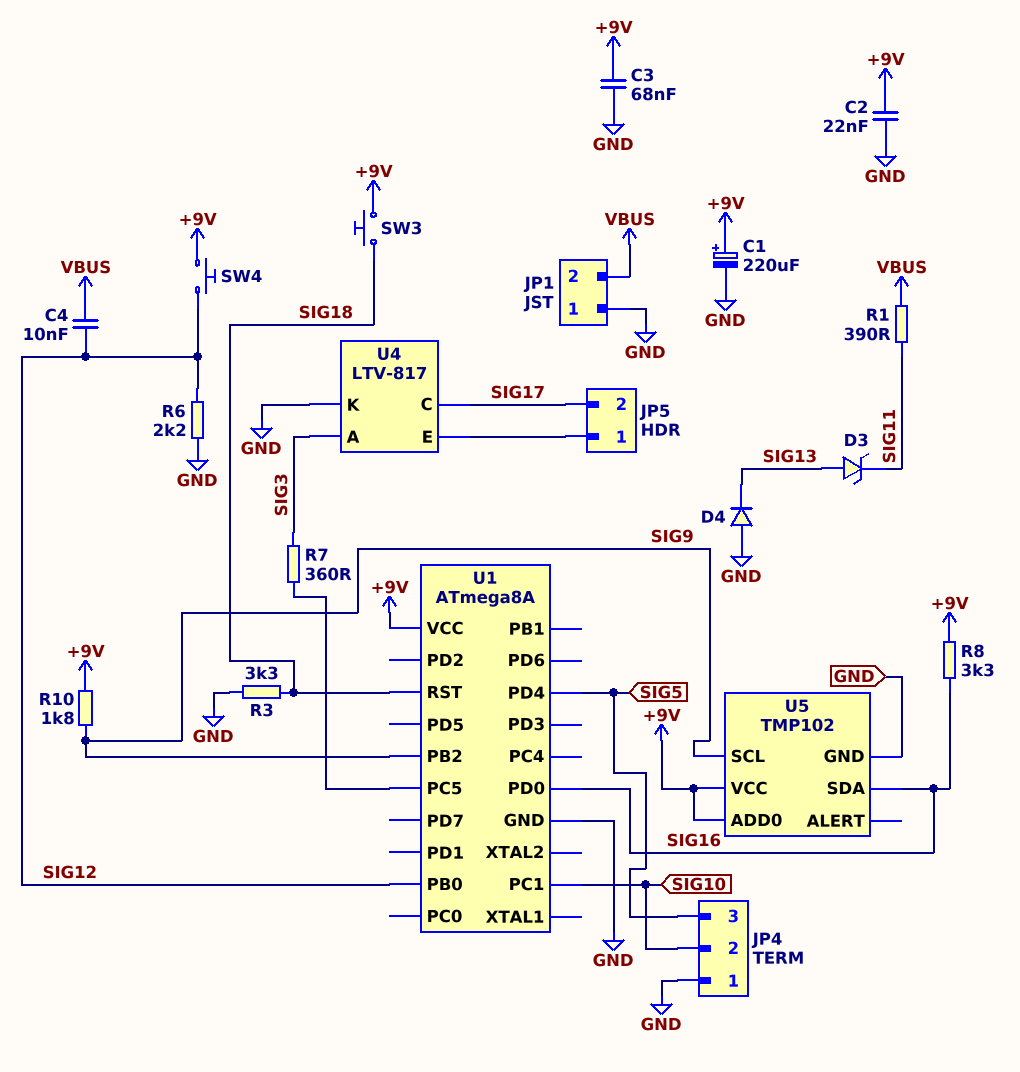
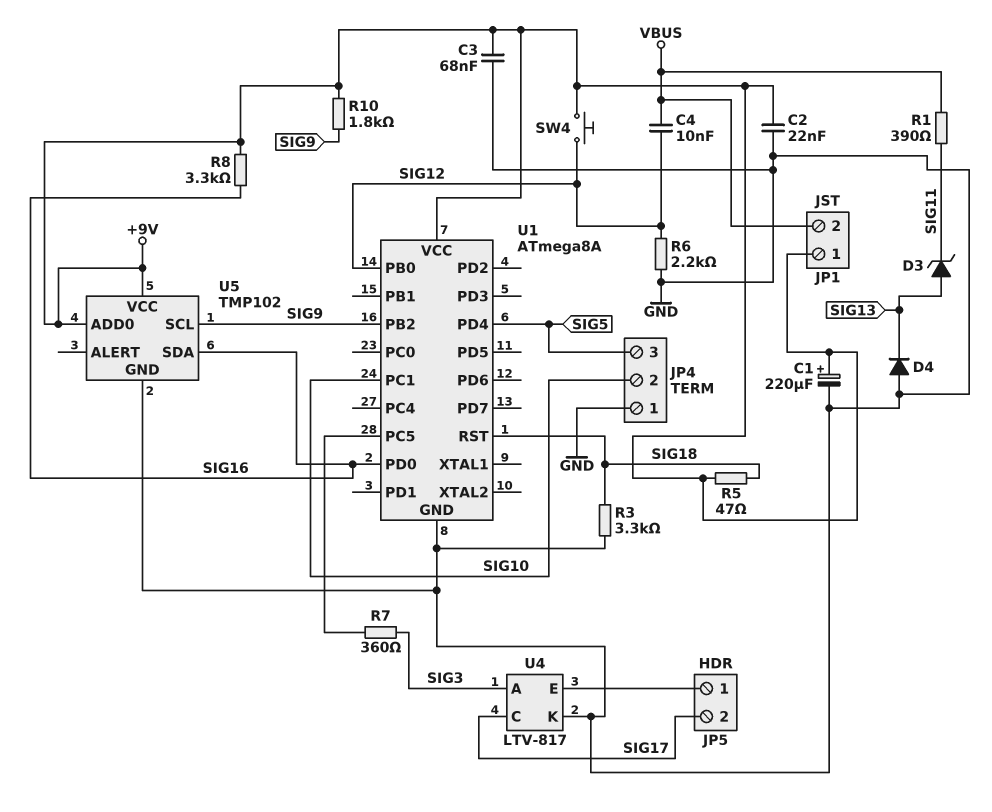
JP1 pin 1: GND -> +9V
R5: none -> 47 (+9V, SIG18)
SW3: button (+9V, SIG18) -> none

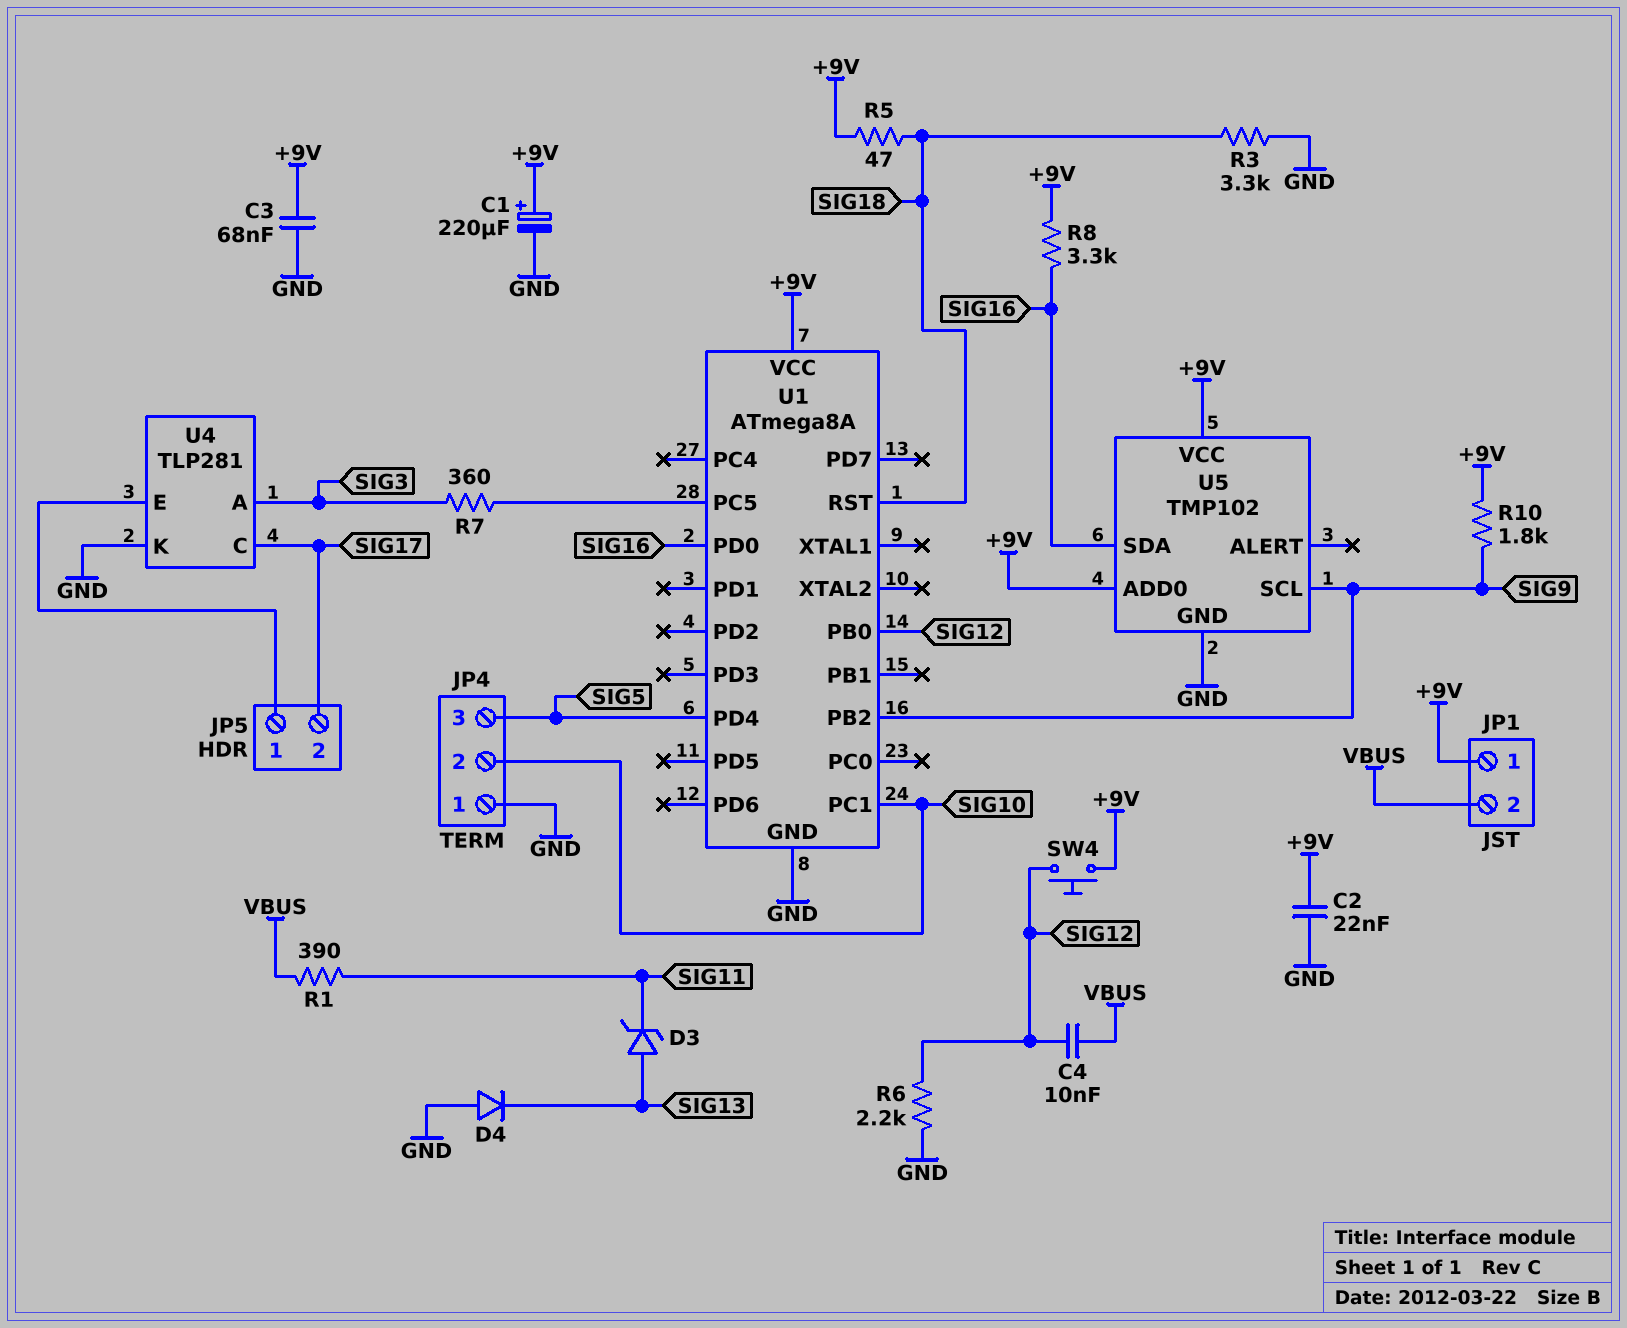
U4: LTV-817 -> TLP281

